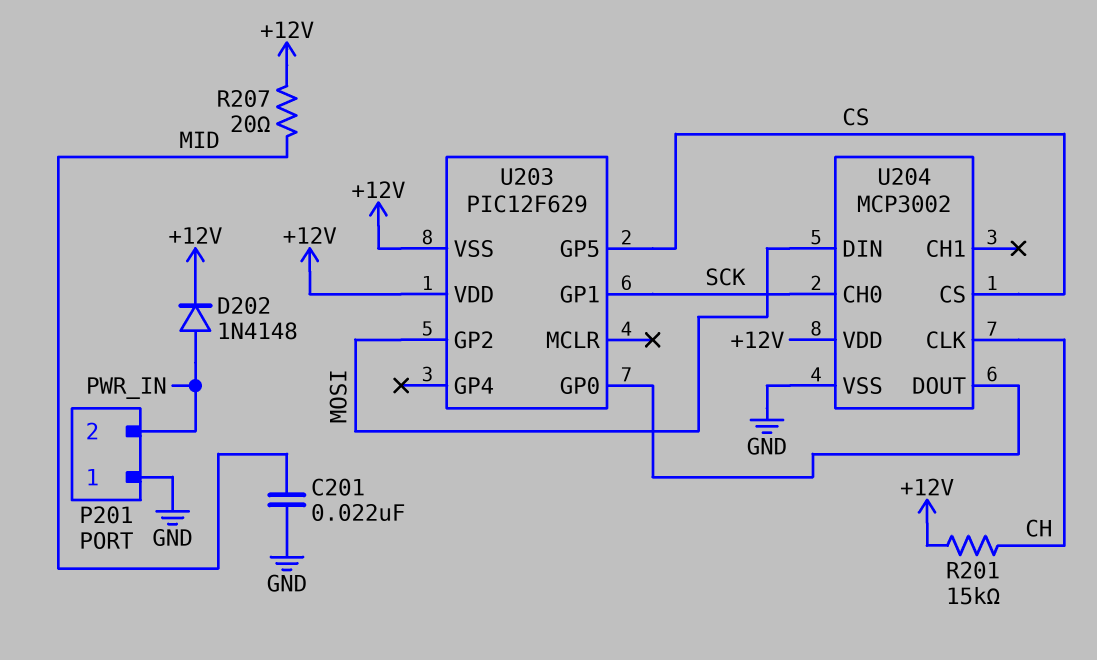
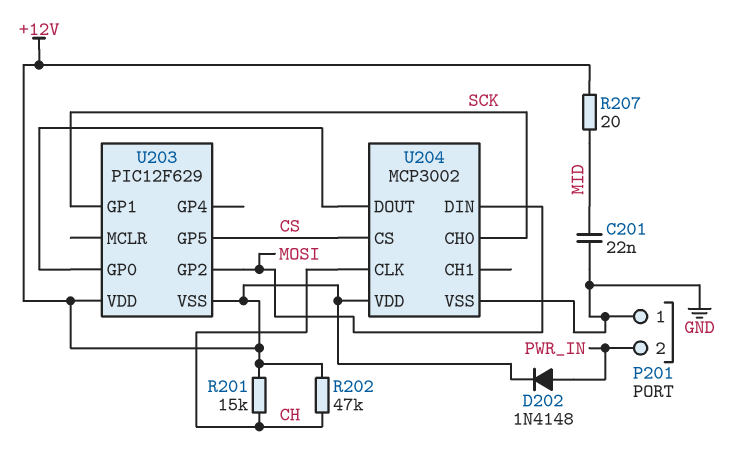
R202: none -> 47k (+12V, CH)

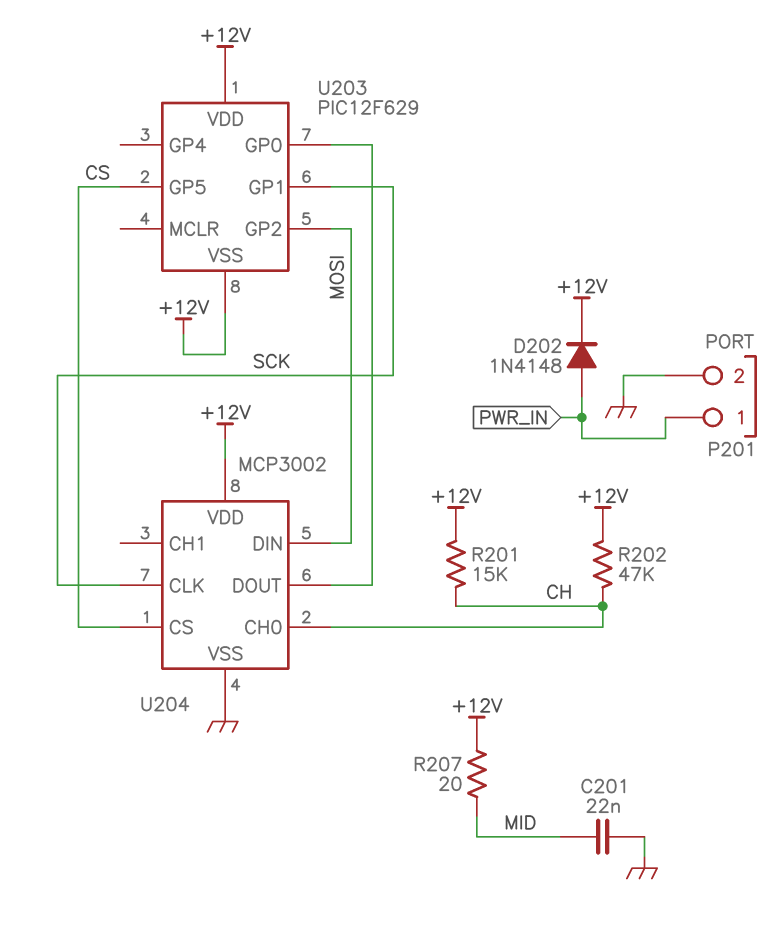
P201 pin 1: GND -> PWR_IN
P201 pin 2: PWR_IN -> GND
U204 pin CH0: SCK -> CH
U204 pin CLK: CH -> SCK

